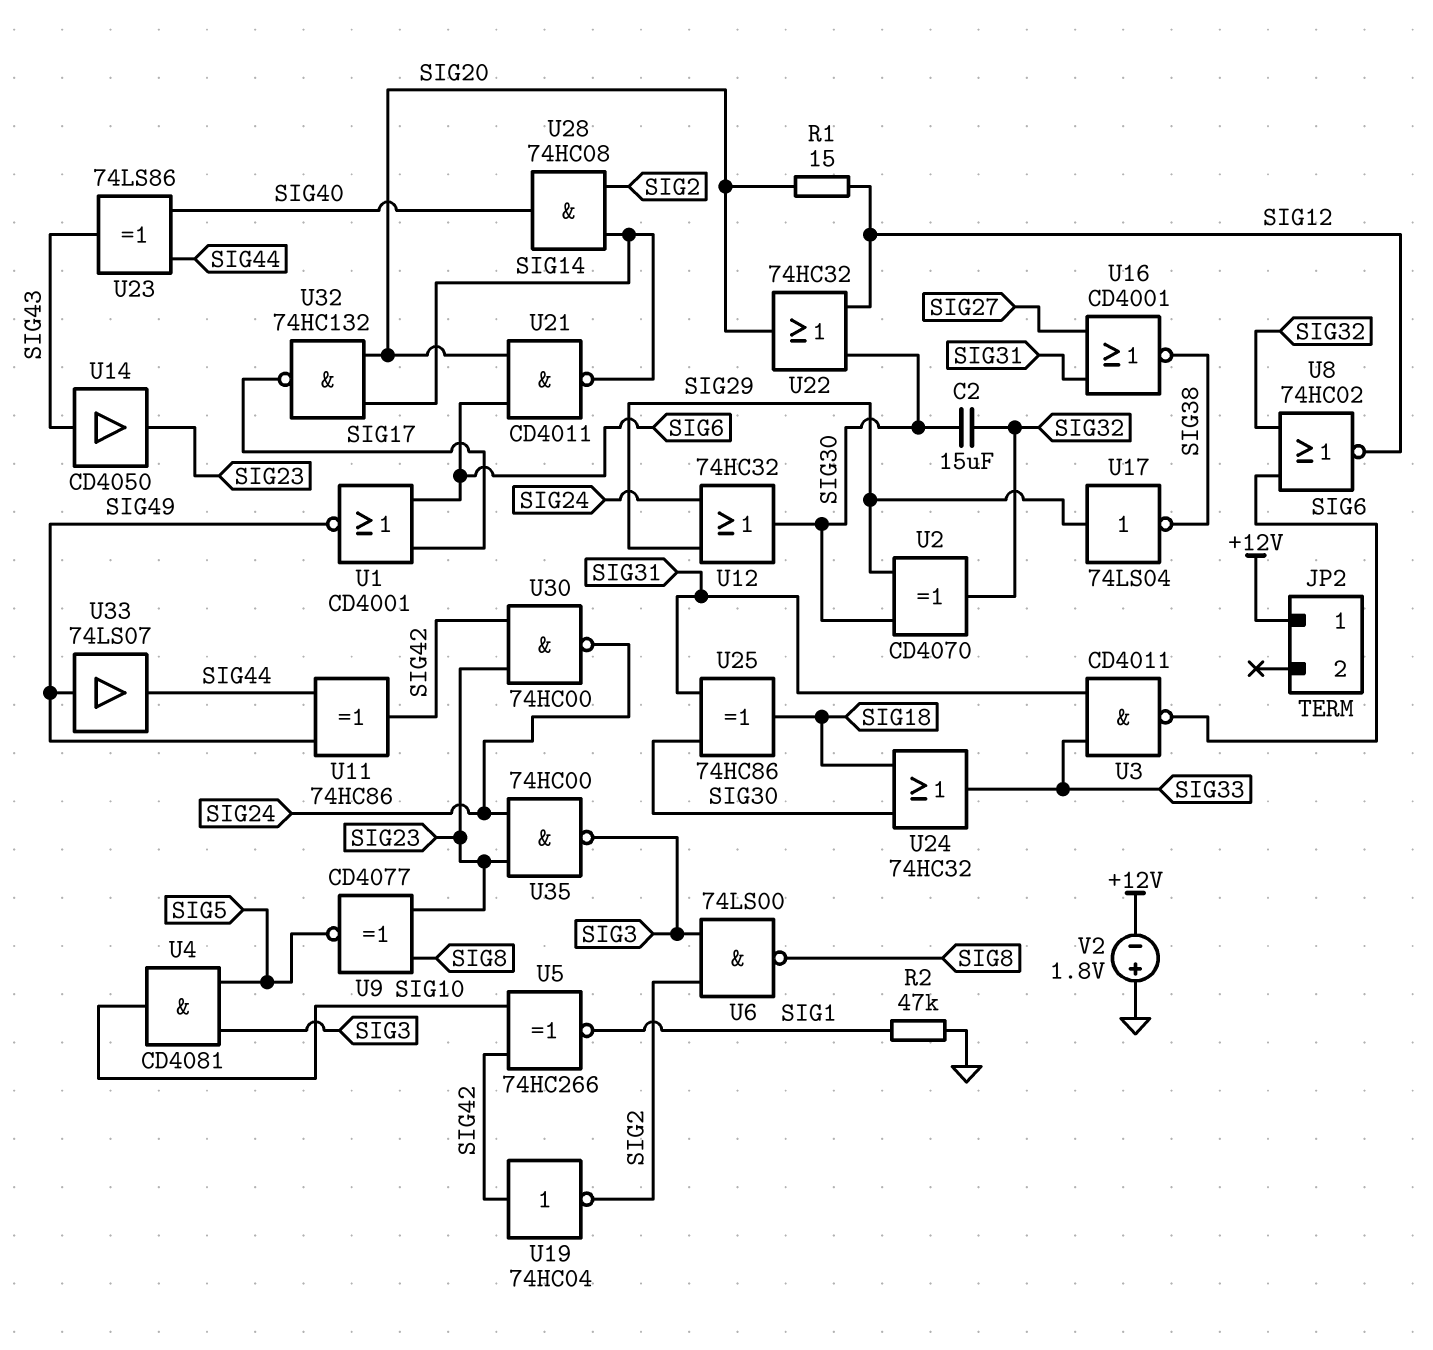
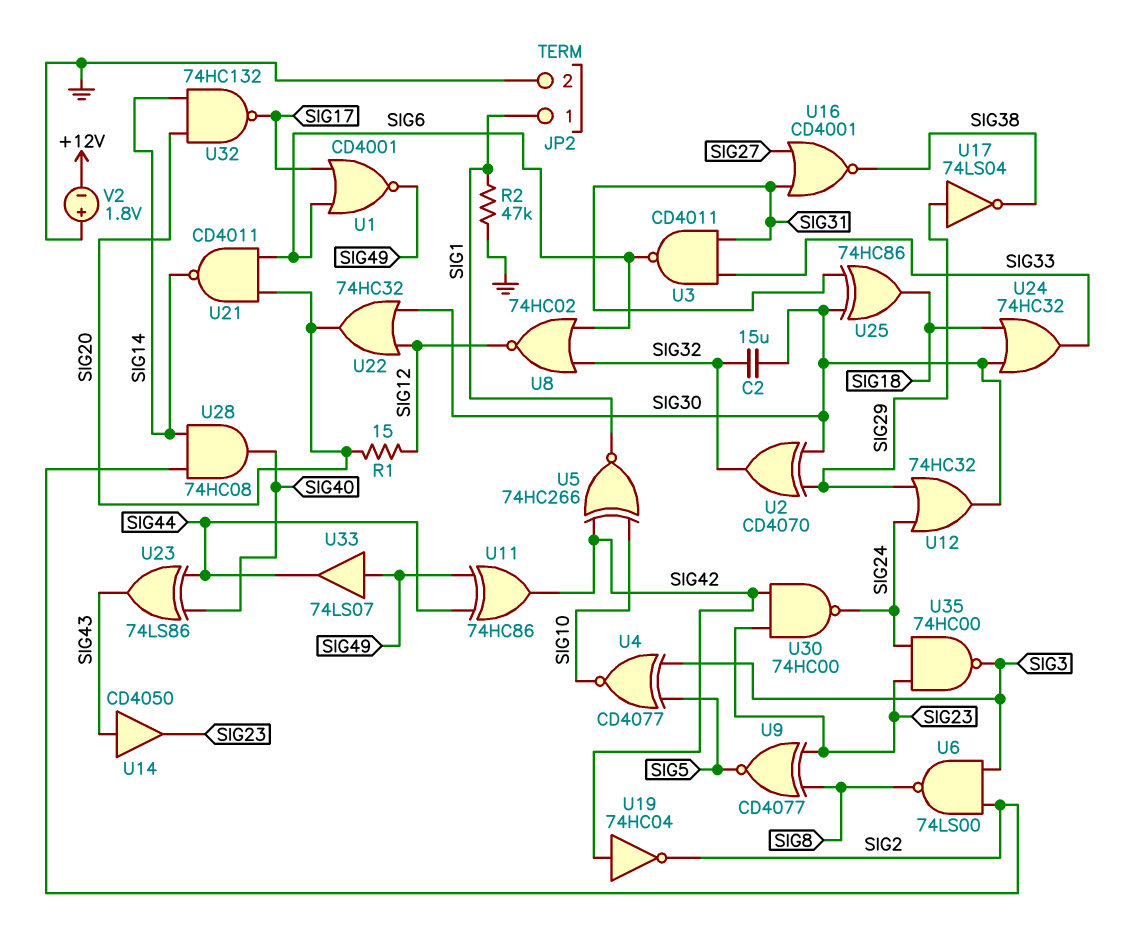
JP2 pin 1: +12V -> SIG1
JP2 pin 2: none -> GND
U4: AND CD4081 (in SIG3, in SIG5, out SIG10) -> XNOR CD4077 (in SIG3, in SIG5, out SIG10)

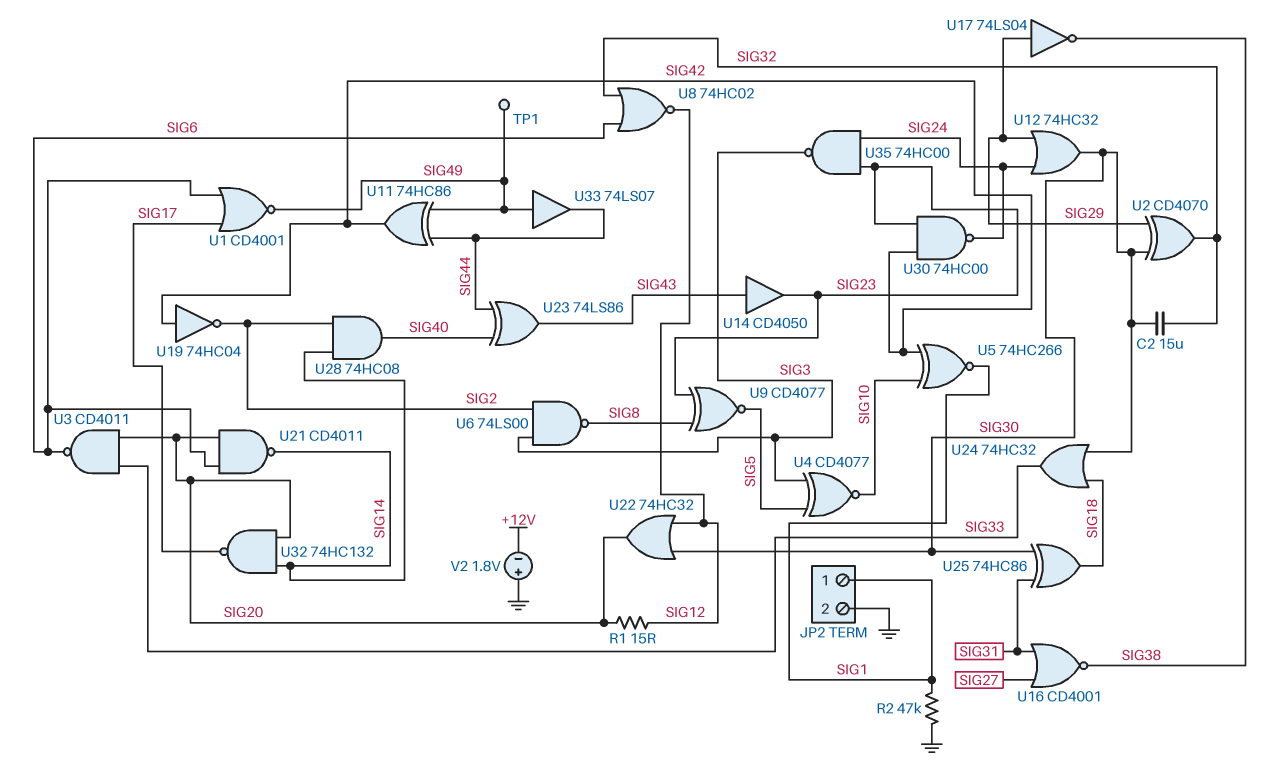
TP1: none -> test point (SIG49)
U3: NAND CD4011 (in SIG31, in SIG33, out SIG6) -> NAND CD4011 (in SIG20, in SIG33, out SIG6)

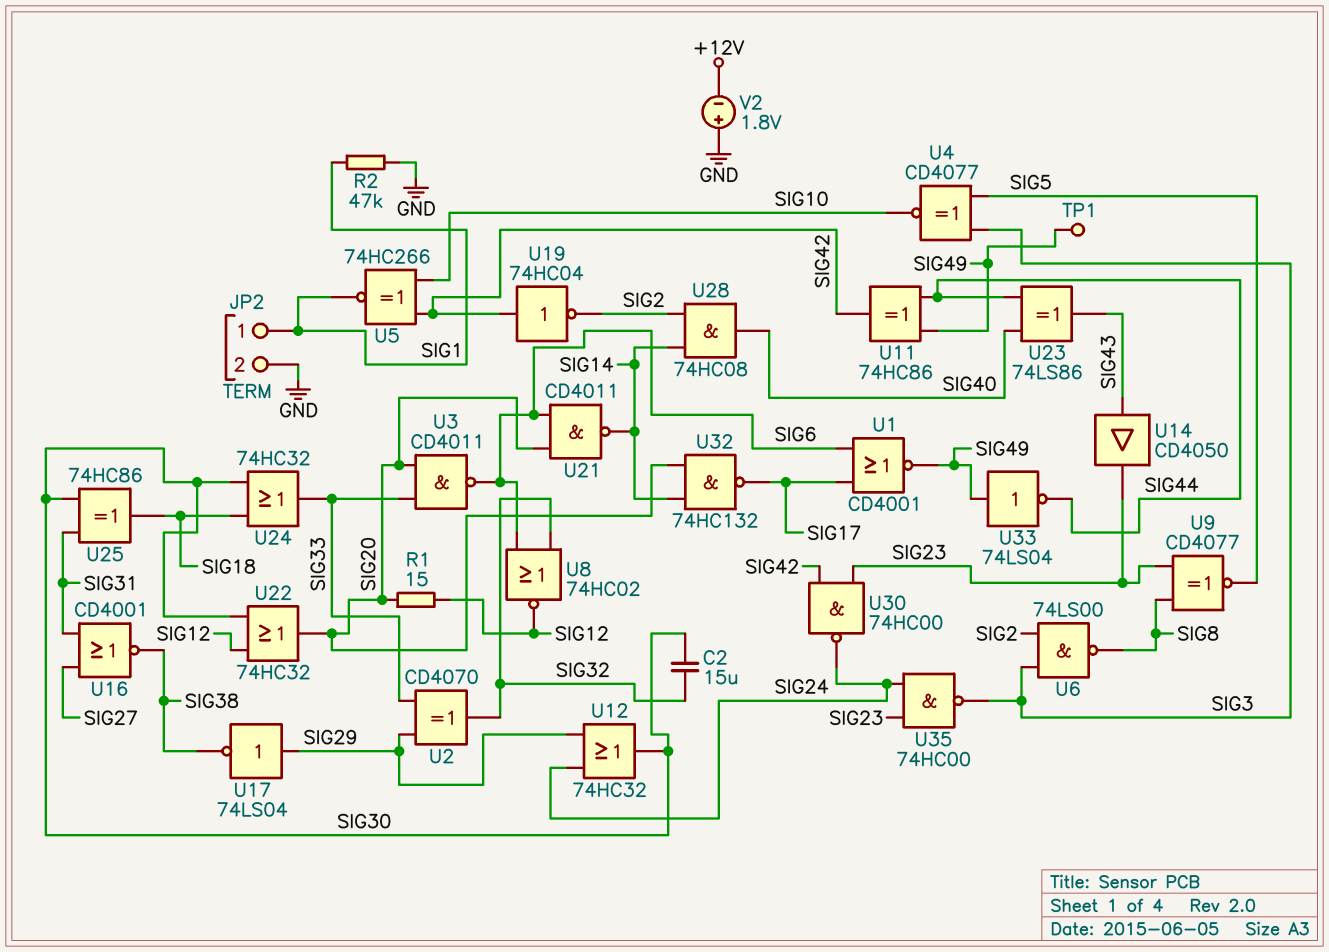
U2: XOR CD4070 (in SIG29, in SIG30, out SIG32) -> XOR CD4070 (in SIG29, in SIG33, out SIG32)
U33: buffer 74LS07 (in SIG49, out SIG44) -> NOT 74LS04 (in SIG49, out SIG44)

